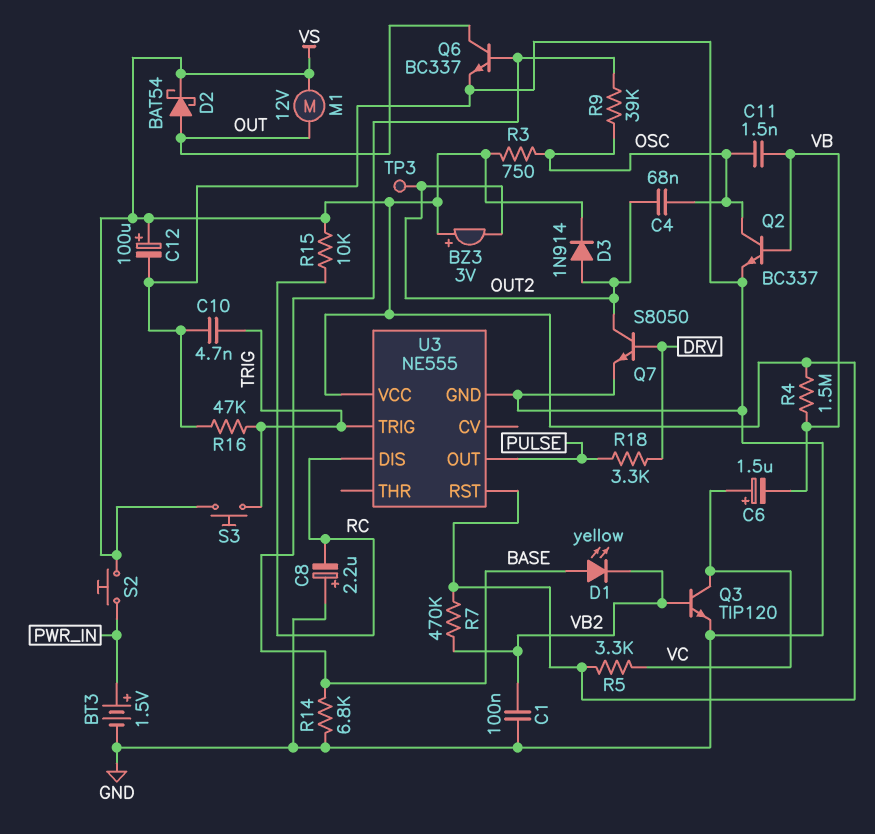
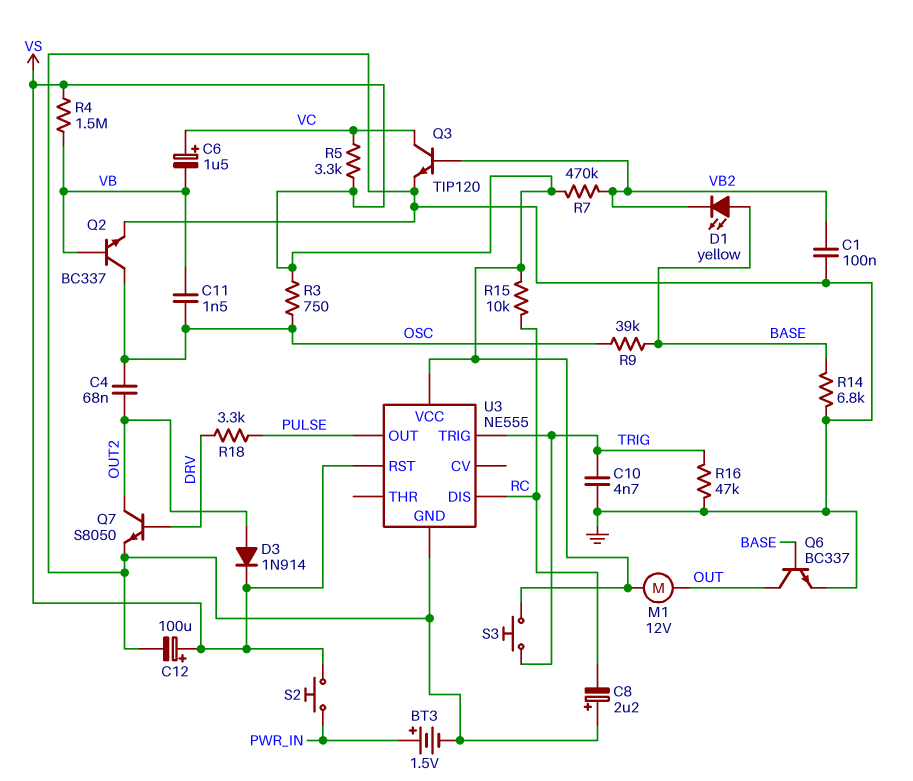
BZ3: buzzer 3V (plus VS, minus OUT2) -> none
D2: schottky BAT54 (A OUT, K VS) -> none
TP3: test point (OUT2) -> none

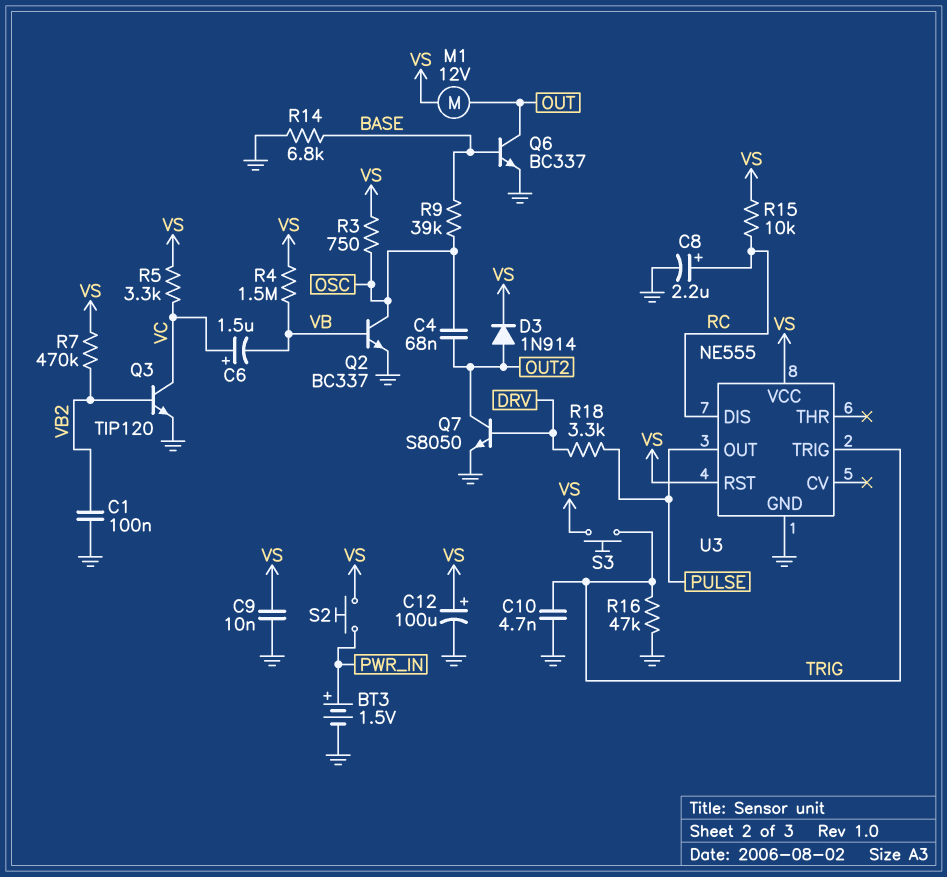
C8: 2.2uF (plus GND, minus RC) -> 2.2uF (plus RC, minus GND)
C9: none -> 10nF (GND, VS)
C11: 1.5nF (OSC, VB) -> none
D1: LED yellow (A BASE, K VB2) -> none

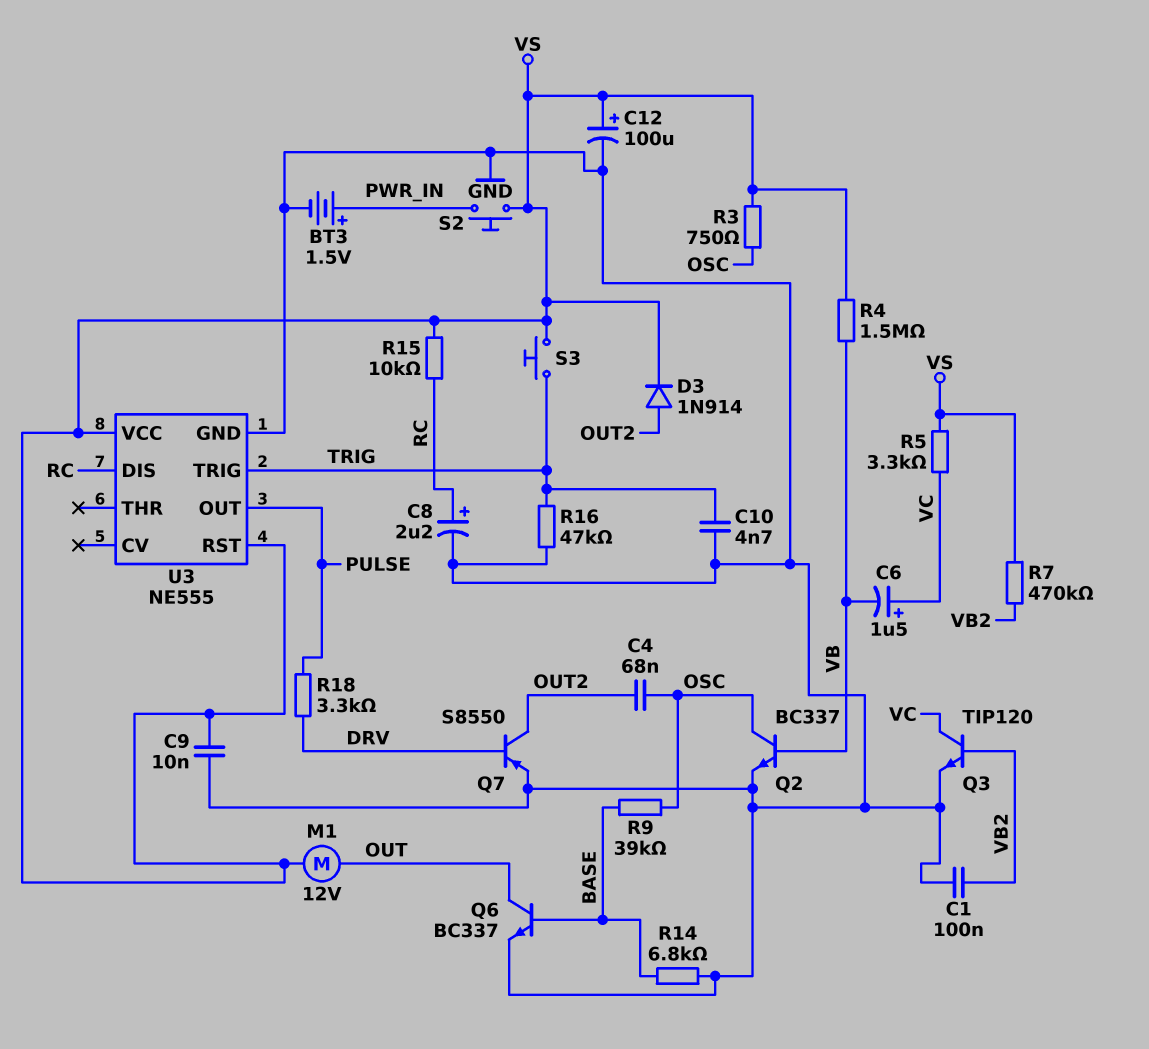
Q7: NPN S8050 (B DRV, C OUT2, E GND) -> PNP S8550 (B DRV, C OUT2, E GND)

